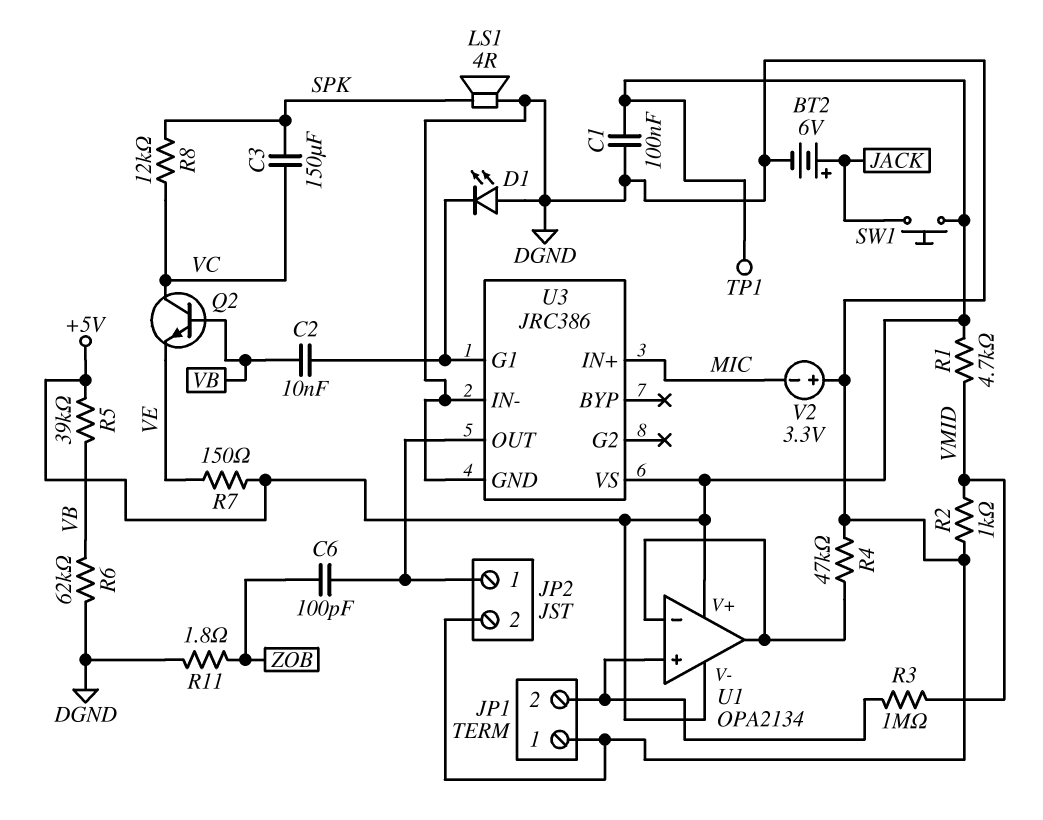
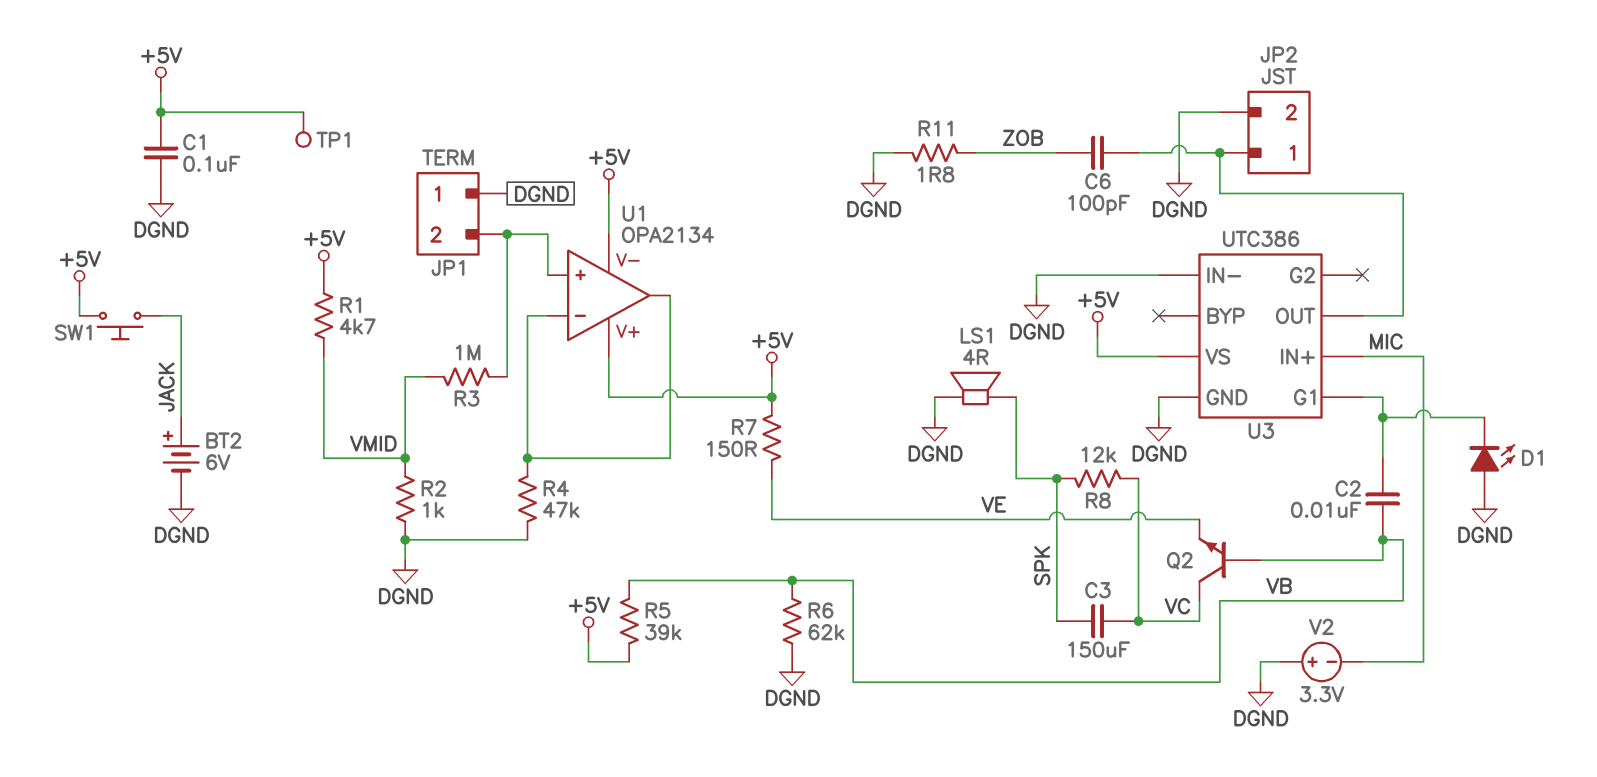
U3: JRC386 -> UTC386

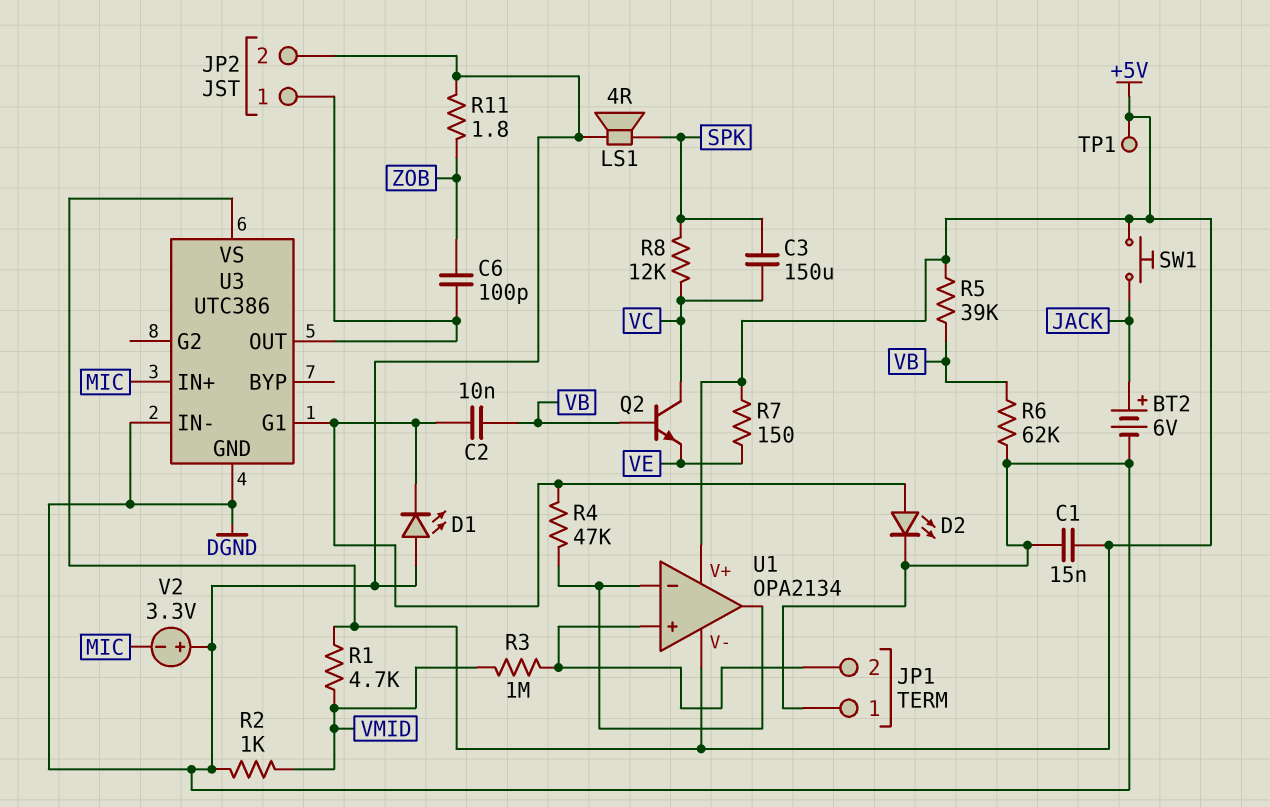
C1: 100nF (+5V, DGND) -> 15nF (+5V, DGND)
D2: none -> LED (A U3/G1, K DGND)
R4: 47k (DGND, U1/in-) -> 47k (U1/in-, U3/G1)

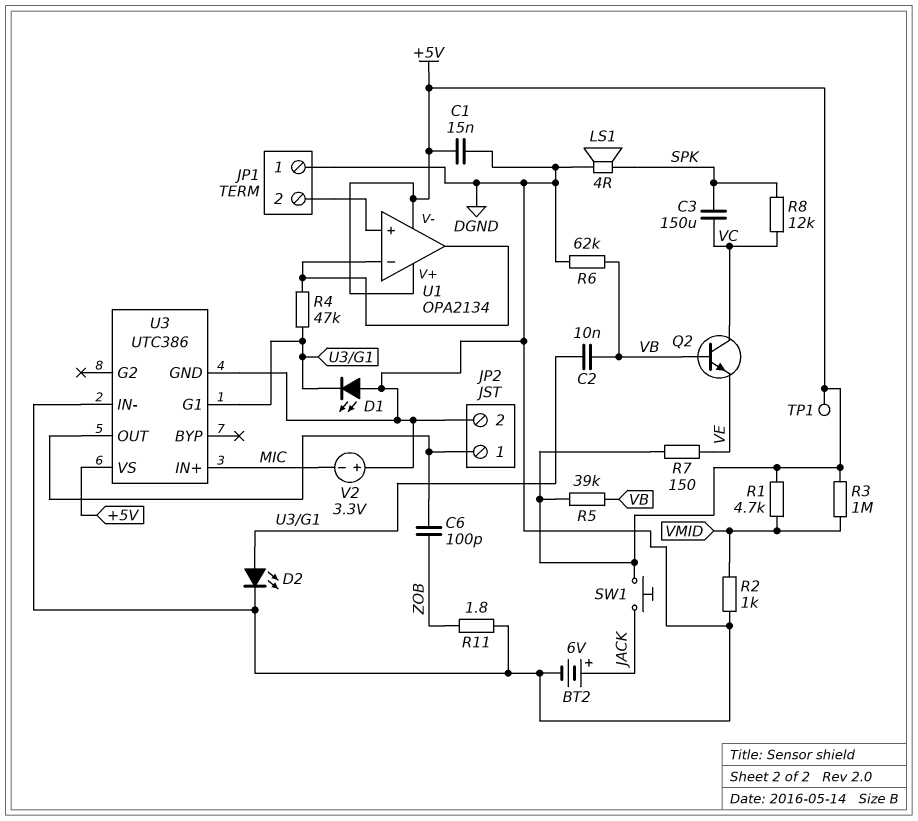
R3: 1M (JP1/2, VMID) -> 1M (+5V, VMID)

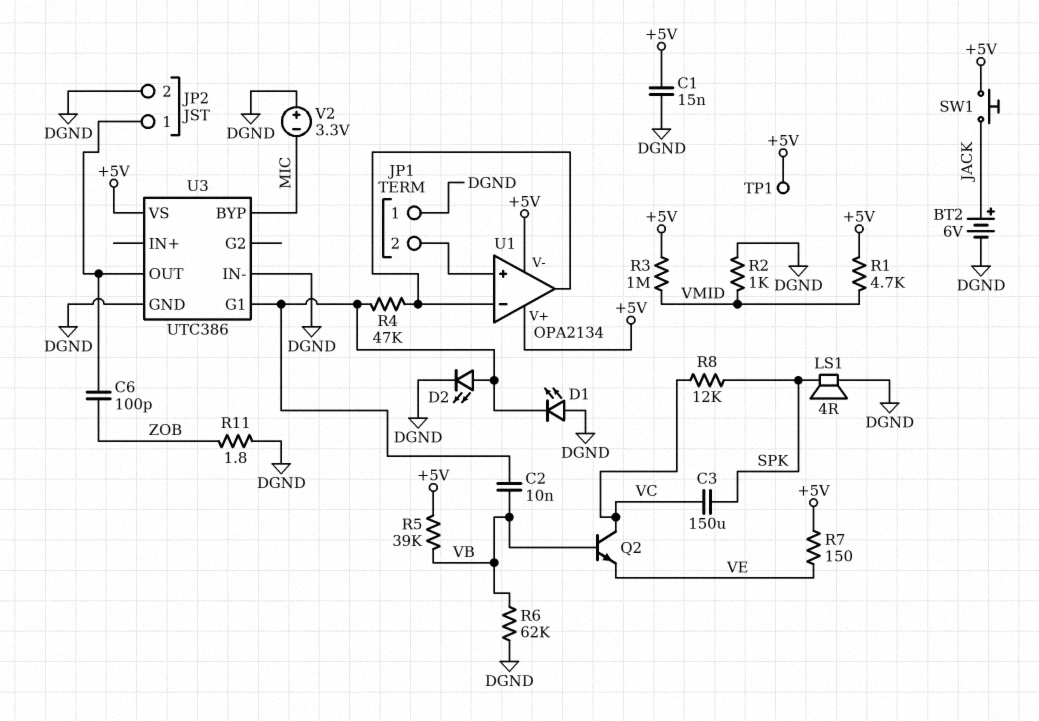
U3 pin BYP: none -> MIC
U3 pin IN+: MIC -> none

